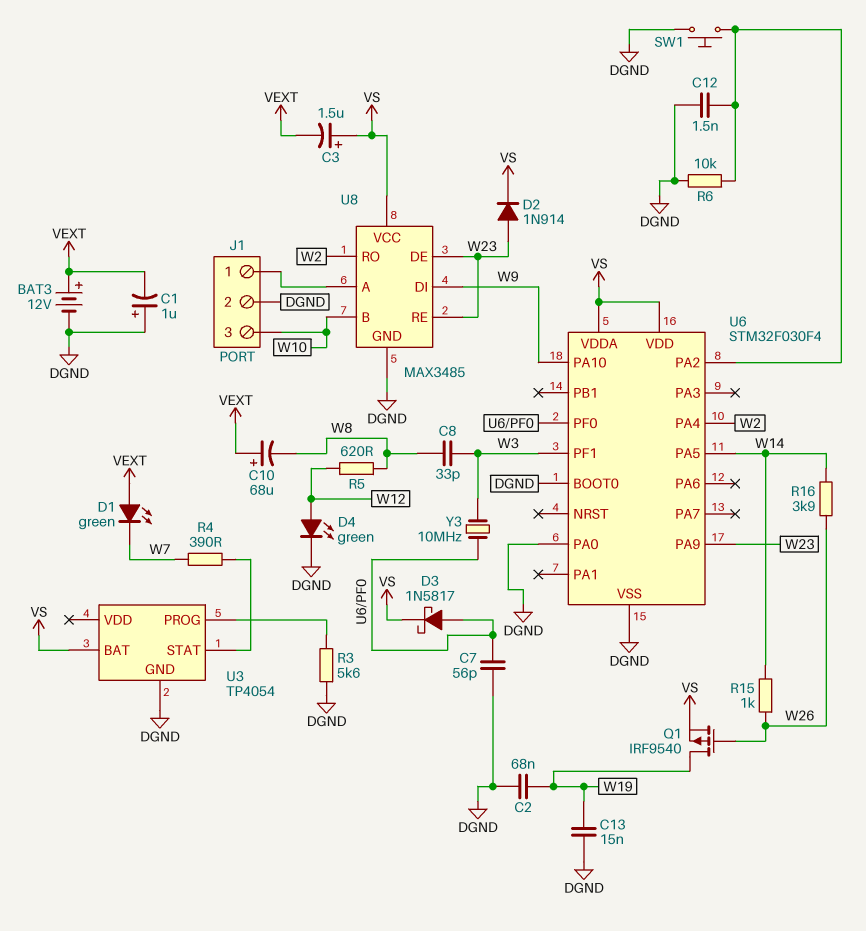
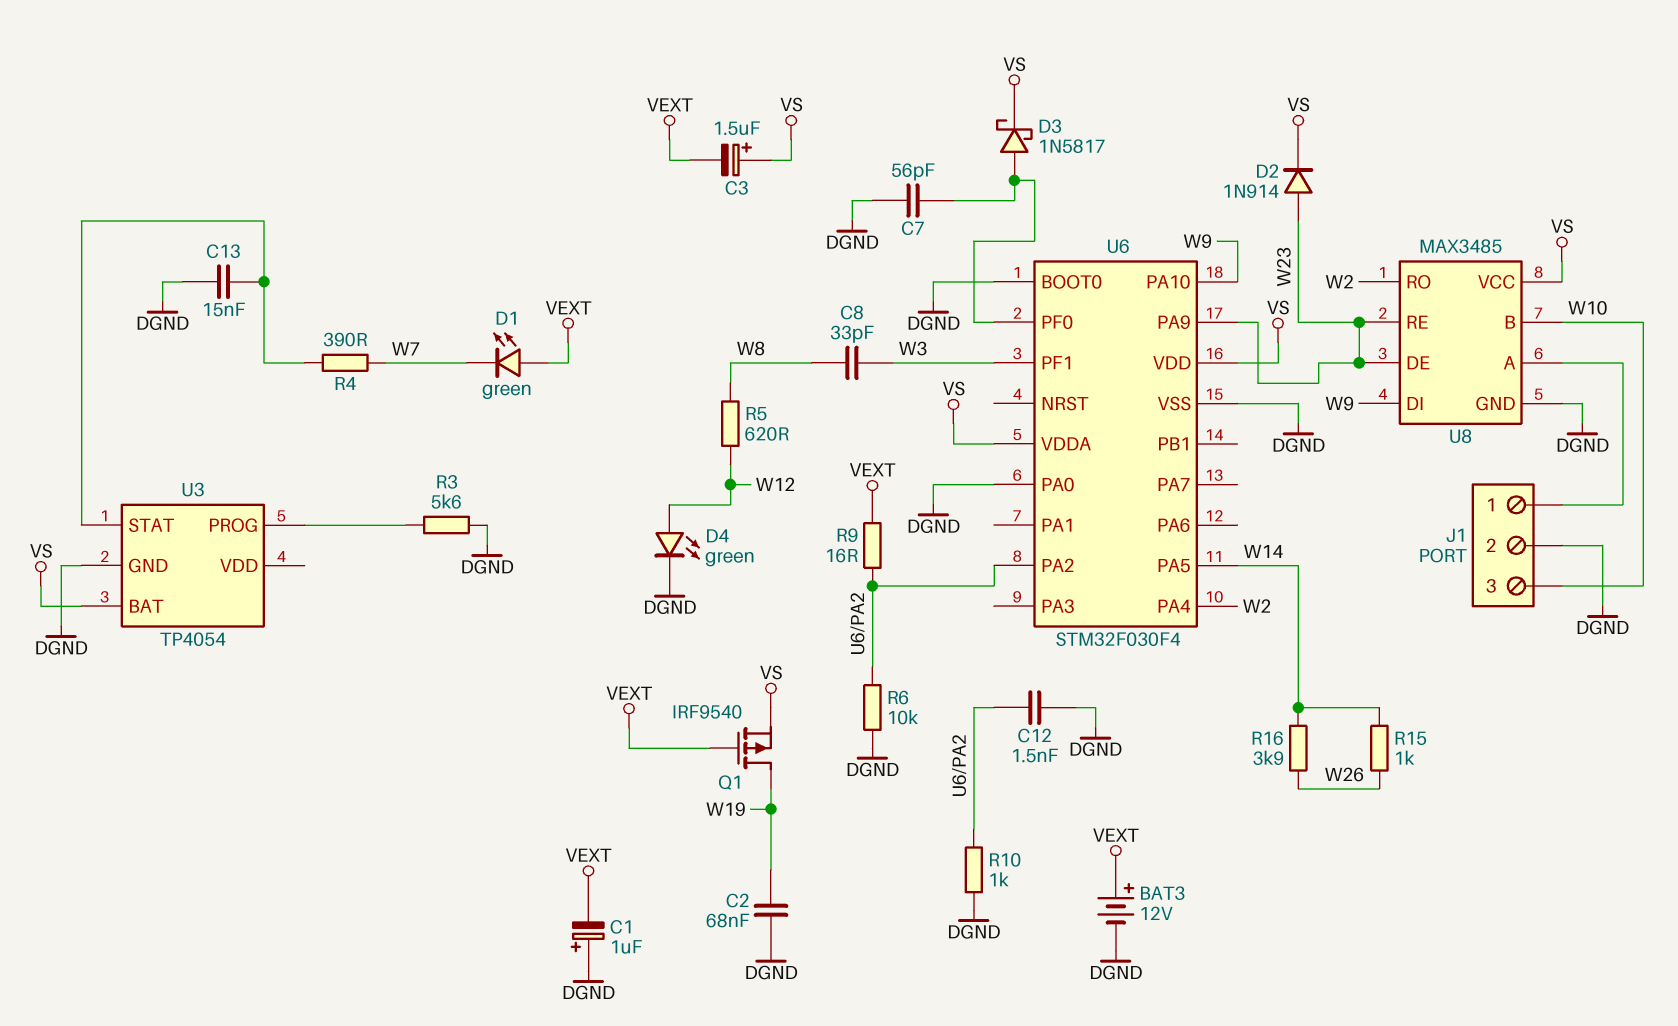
C10: 68uF (plus VEXT, minus W8) -> none
C13: 15nF (DGND, W19) -> 15nF (DGND, U3/STAT)
Q1: PMOS IRF9540 (G W26, D W19, S VS) -> PMOS IRF9540 (G VEXT, D W19, S VS)
R9: none -> 16 (U6/PA2, VEXT)
R10: none -> 1k (DGND, U6/PA2)
SW1: button (DGND, U6/PA2) -> none
Y3: 10MHz (U6/PF0, W3) -> none

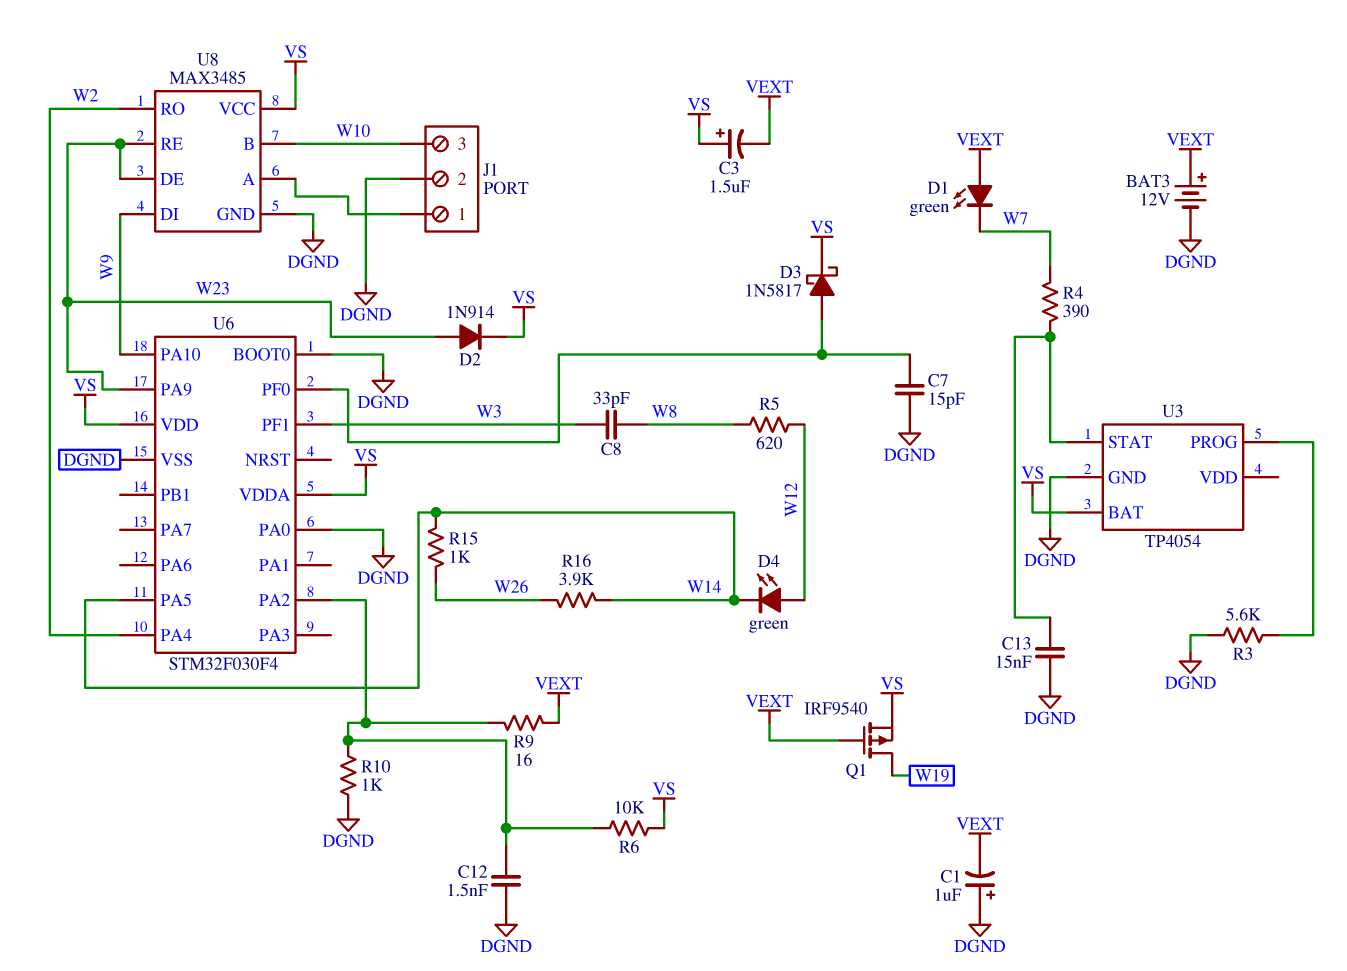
C2: 68nF (DGND, W19) -> none
C7: 56pF (DGND, U6/PF0) -> 15pF (DGND, U6/PF0)
D4: LED green (A W12, K DGND) -> LED green (A W12, K W14)
R6: 10k (DGND, U6/PA2) -> 10k (U6/PA2, VS)

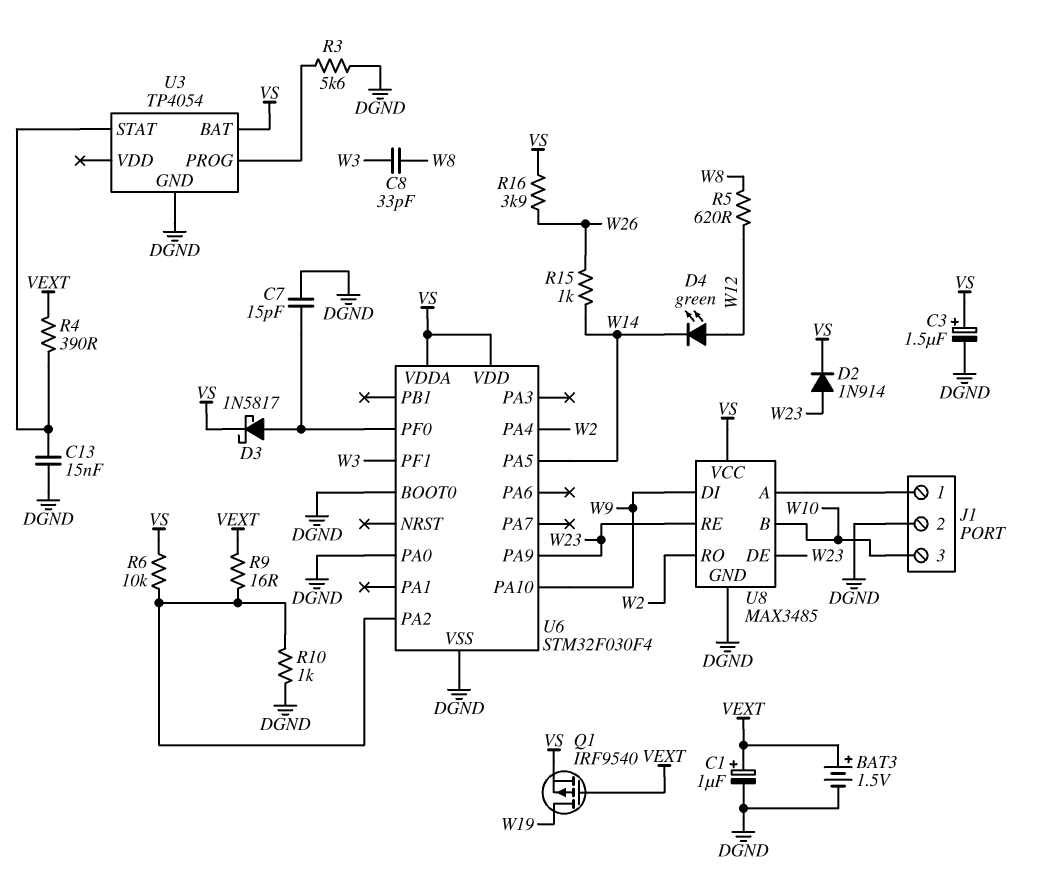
BAT3: 12V (plus VEXT, minus DGND) -> 1.5V (plus VEXT, minus DGND)
C1: 1uF (plus DGND, minus VEXT) -> 1uF (plus VEXT, minus DGND)
C3: 1.5uF (plus VS, minus VEXT) -> 1.5uF (plus VS, minus DGND)
C12: 1.5nF (DGND, U6/PA2) -> none
D1: LED green (A VEXT, K W7) -> none
R4: 390 (U3/STAT, W7) -> 390 (U3/STAT, VEXT)
R16: 3.9k (W14, W26) -> 3.9k (VS, W26)

